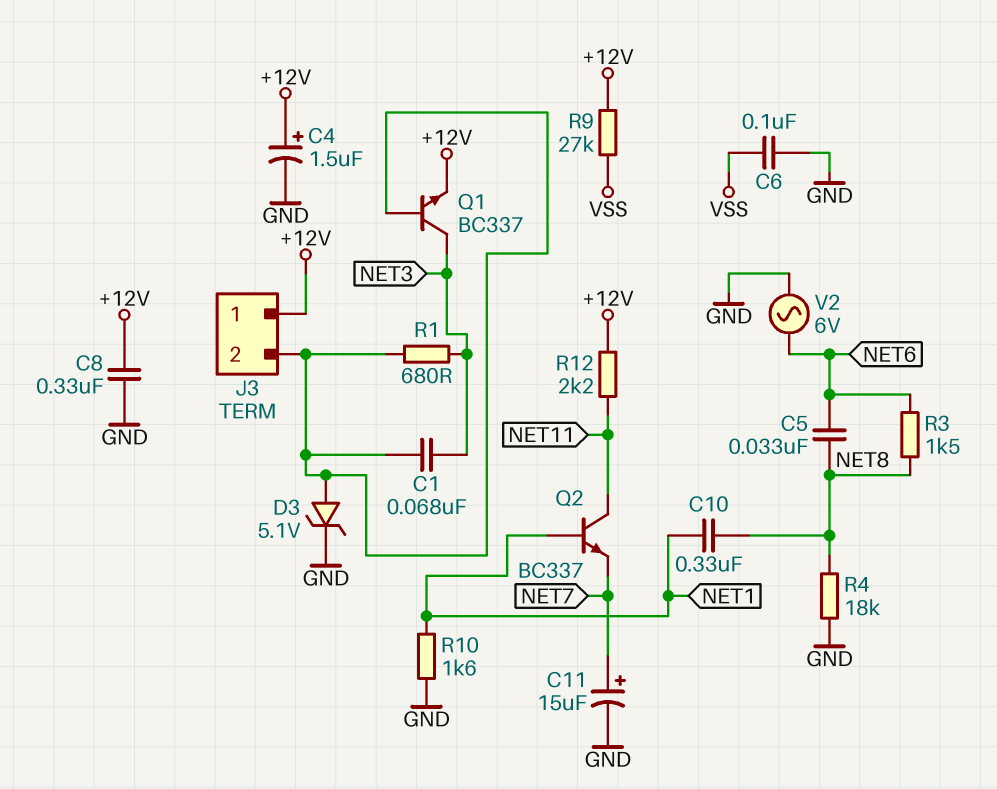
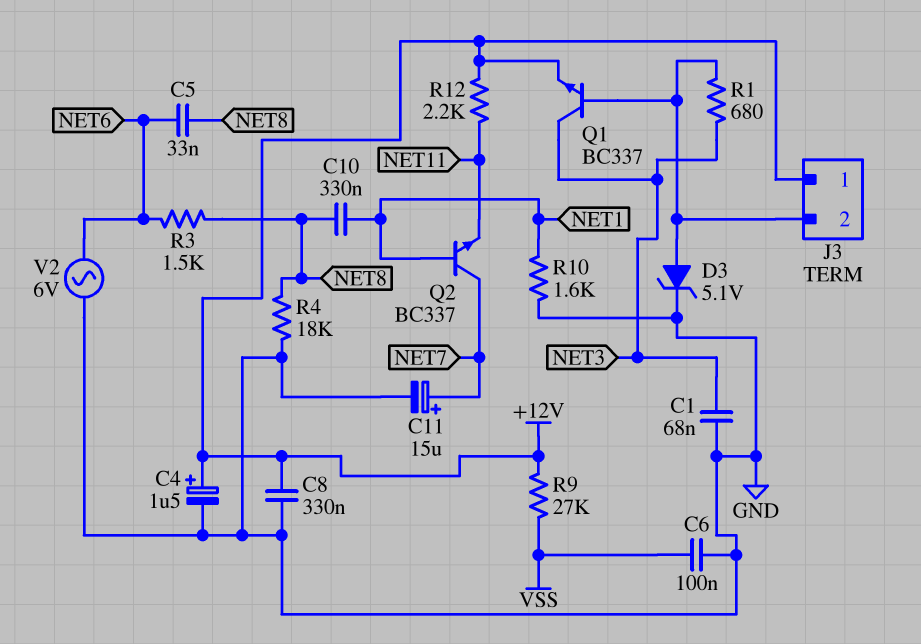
C1: 68nF (J3/2, NET3) -> 68nF (GND, NET3)
Q2: NPN BC337 (B NET1, C NET11, E NET7) -> NPN BC337 (B NET1, C NET7, E NET11)

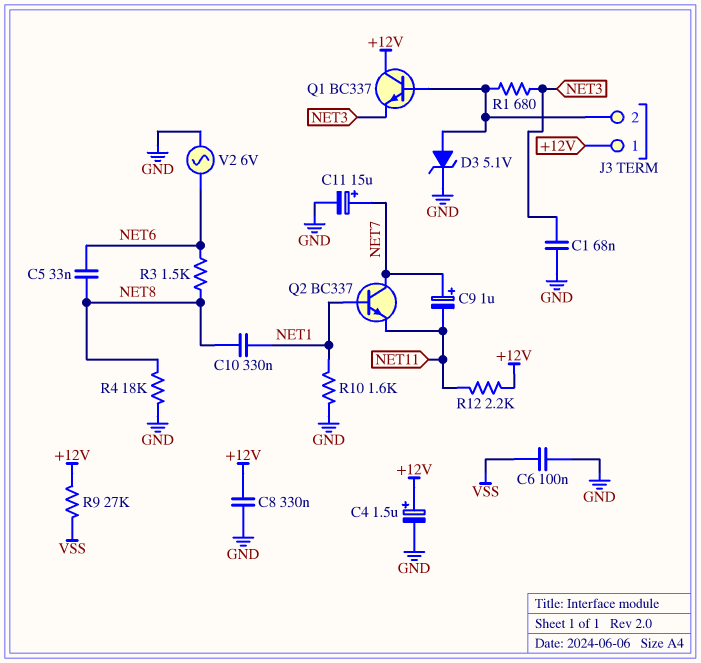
C9: none -> 1uF (plus NET7, minus NET11)
Q1: NPN BC337 (B J3/2, C NET3, E +12V) -> NPN BC337 (B J3/2, C +12V, E NET3)

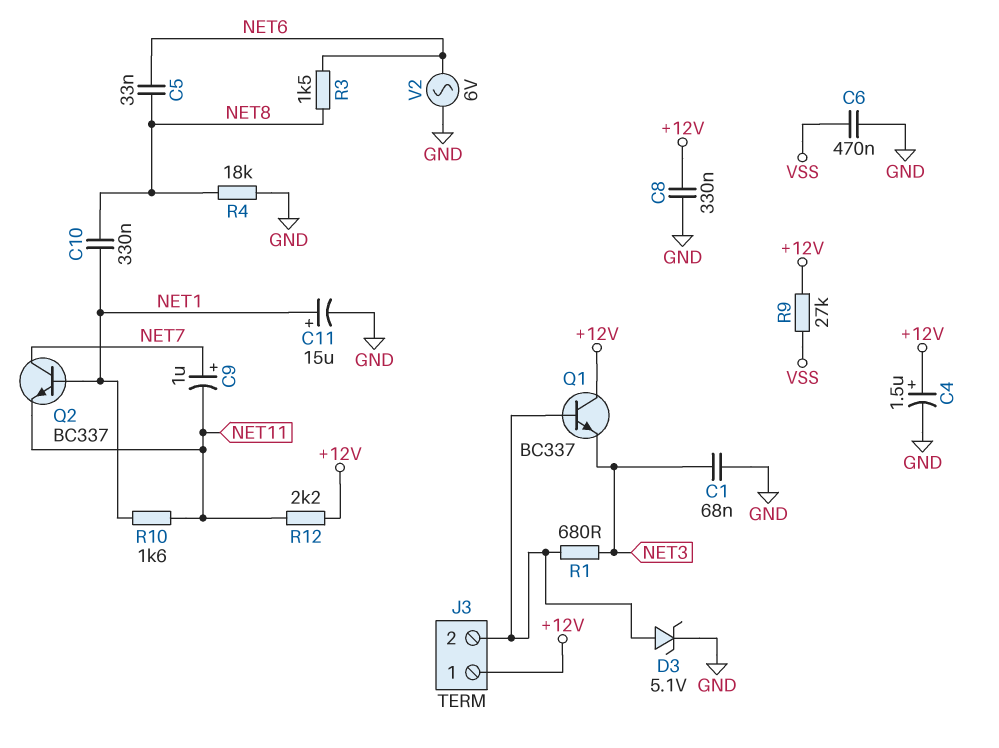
C6: 100nF (GND, VSS) -> 470nF (GND, VSS)
C11: 15uF (plus NET7, minus GND) -> 15uF (plus NET1, minus GND)
R10: 1.6k (GND, NET1) -> 1.6k (NET1, NET11)

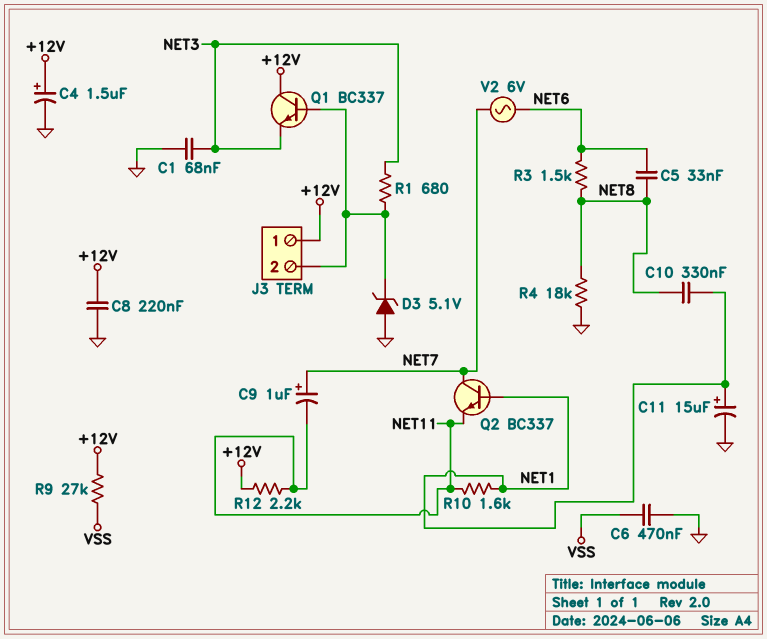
C8: 330nF (+12V, GND) -> 220nF (+12V, GND)
D3: zener 5.1V (A J3/2, K GND) -> zener 5.1V (A GND, K J3/2)
V2: AC 6V (GND, NET6) -> AC 6V (NET6, NET7)

